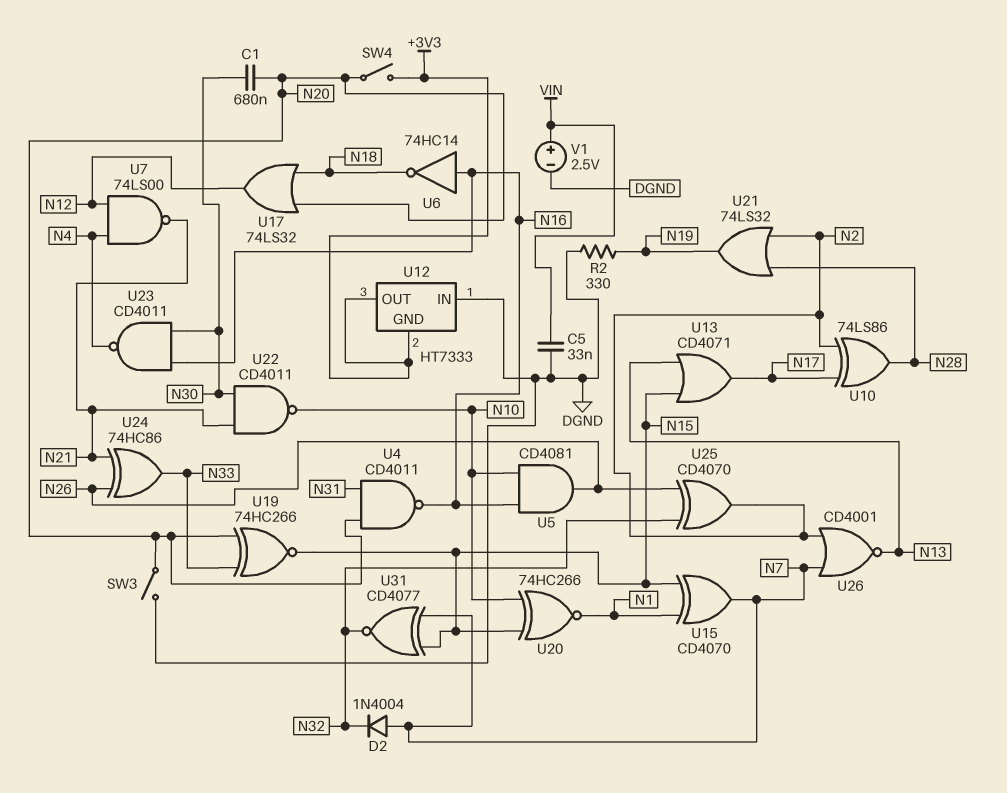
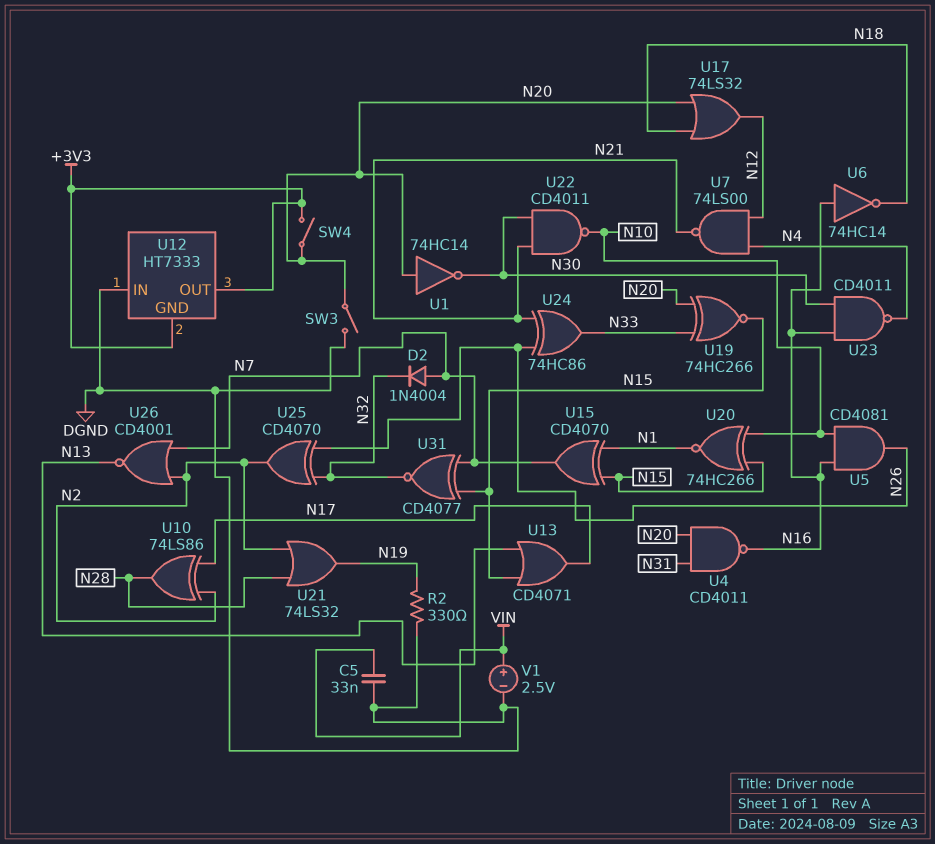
C1: 680nF (N20, N30) -> none
U1: none -> NOT 74HC14 (in N20, out N30)

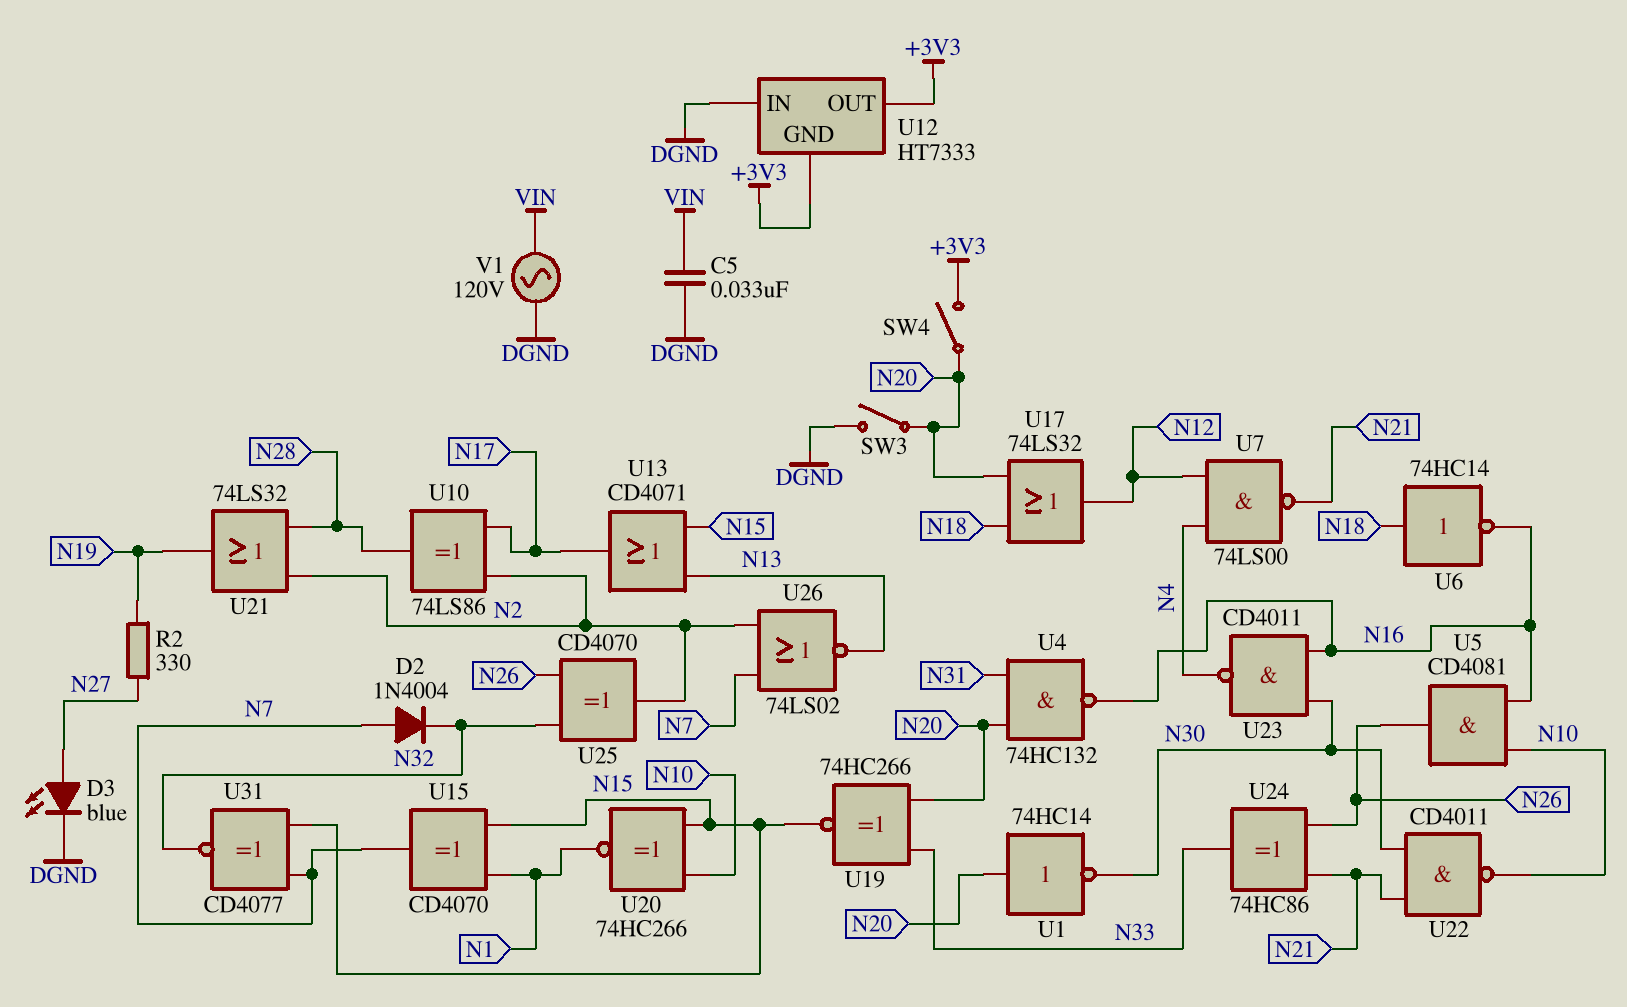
D3: none -> LED blue (A N27, K DGND)
R2: 330 (DGND, N19) -> 330 (N19, N27)
U4: NAND CD4011 (in N20, in N31, out N16) -> NAND 74HC132 (in N20, in N31, out N16)
U6: NOT 74HC14 (in N16, out N18) -> NOT 74HC14 (in N18, out N16)
U26: NOR CD4001 (in N2, in N7, out N13) -> NOR 74LS02 (in N2, in N7, out N13)
V1: 2.5V (plus VIN, minus DGND) -> AC 120V (DGND, VIN)

